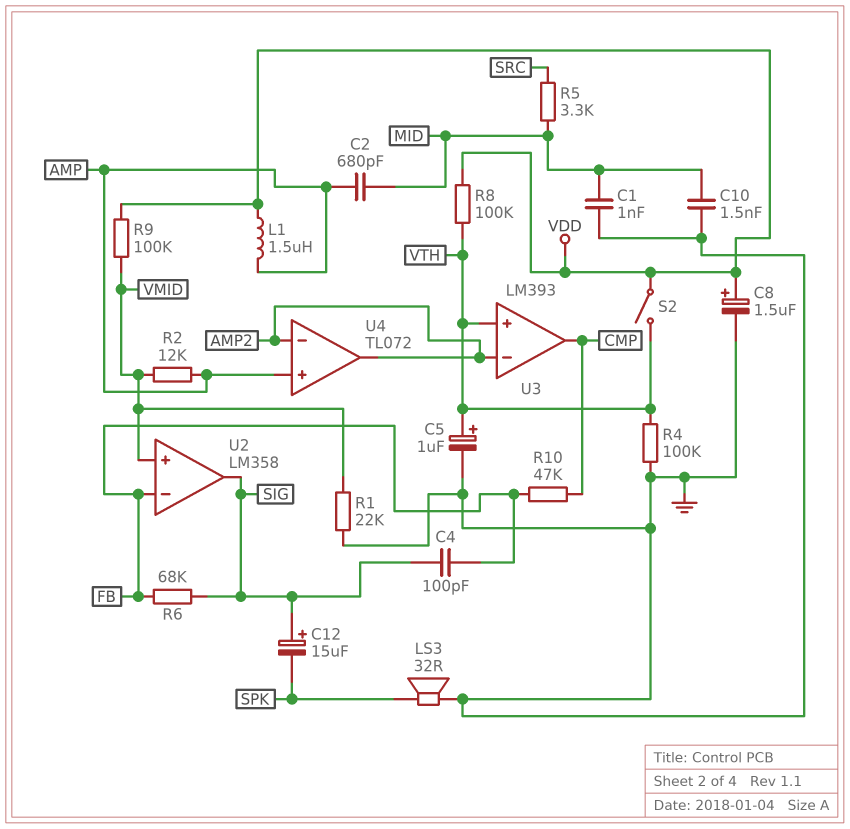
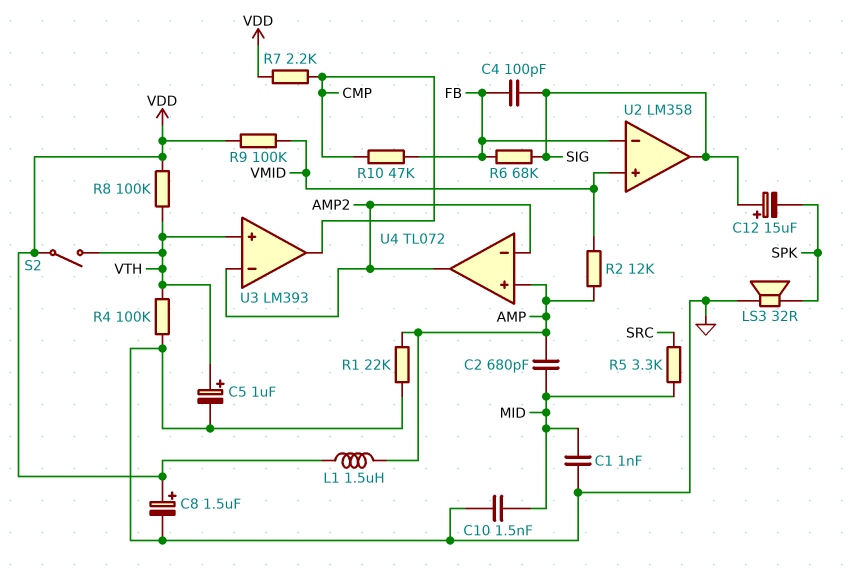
R1: 22k (GND, VMID) -> 22k (AMP, GND)
R7: none -> 2.2k (CMP, VDD)

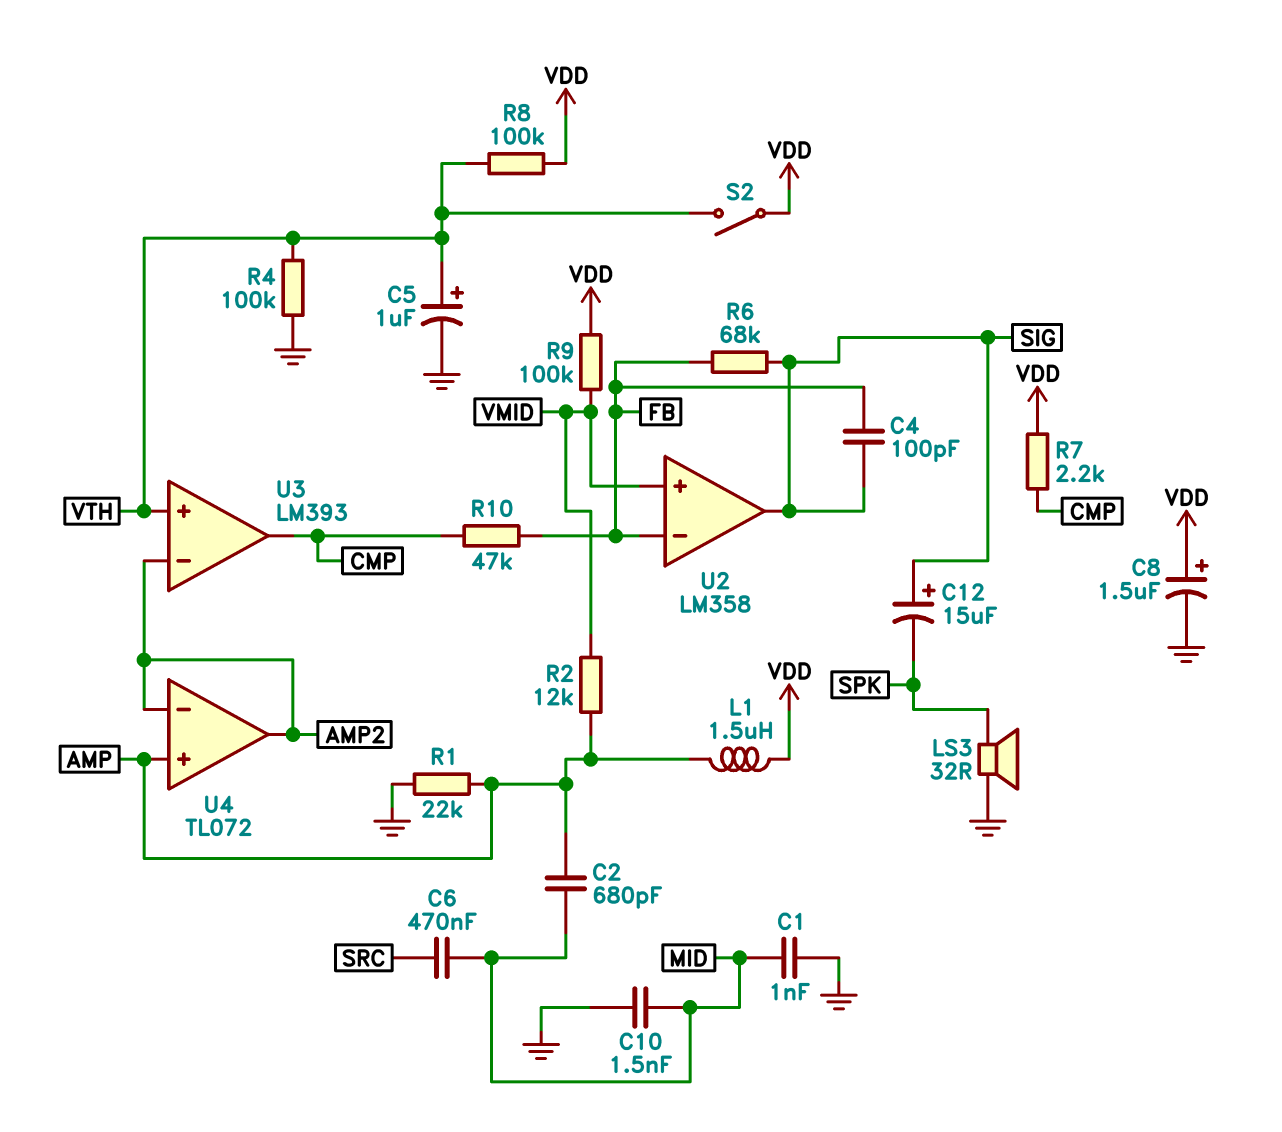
C6: none -> 470nF (MID, SRC)
R5: 3.3k (MID, SRC) -> none

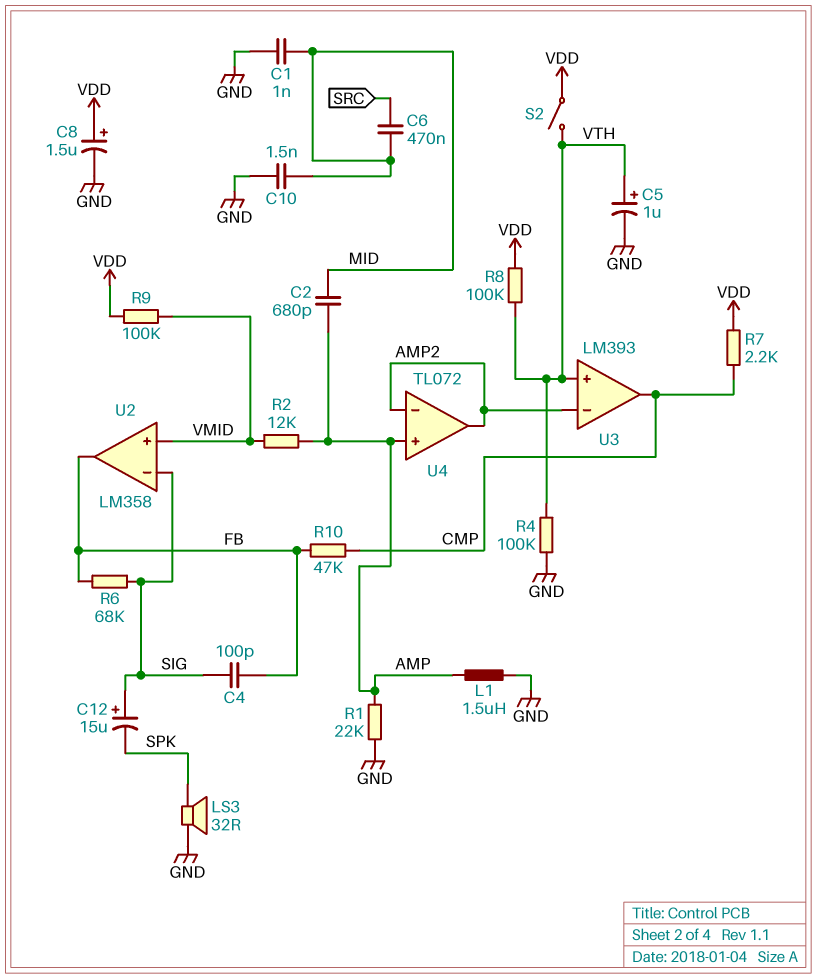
L1: 1.5uH (AMP, VDD) -> 1.5uH (AMP, GND)
U2 pin in-: FB -> SIG
U2 pin out: SIG -> FB

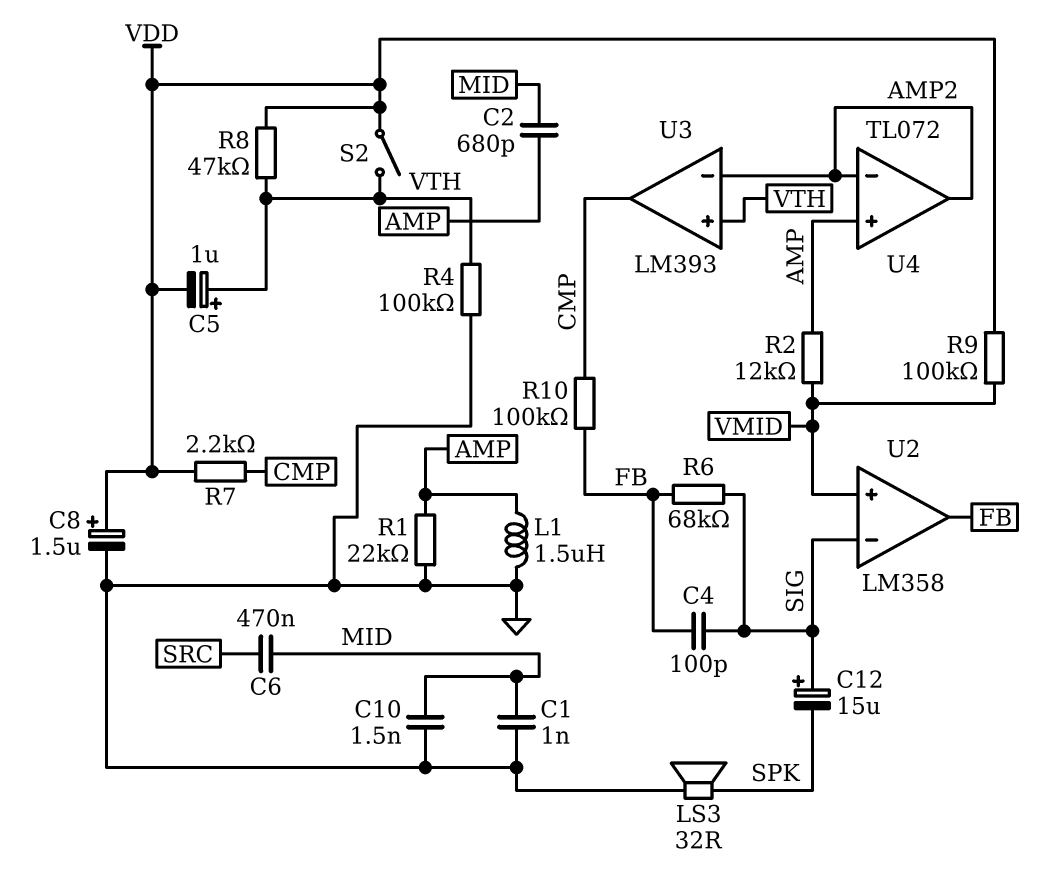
C5: 1uF (plus VTH, minus GND) -> 1uF (plus VTH, minus VDD)
R8: 100k (VDD, VTH) -> 47k (VDD, VTH)
R10: 47k (CMP, FB) -> 100k (CMP, FB)

